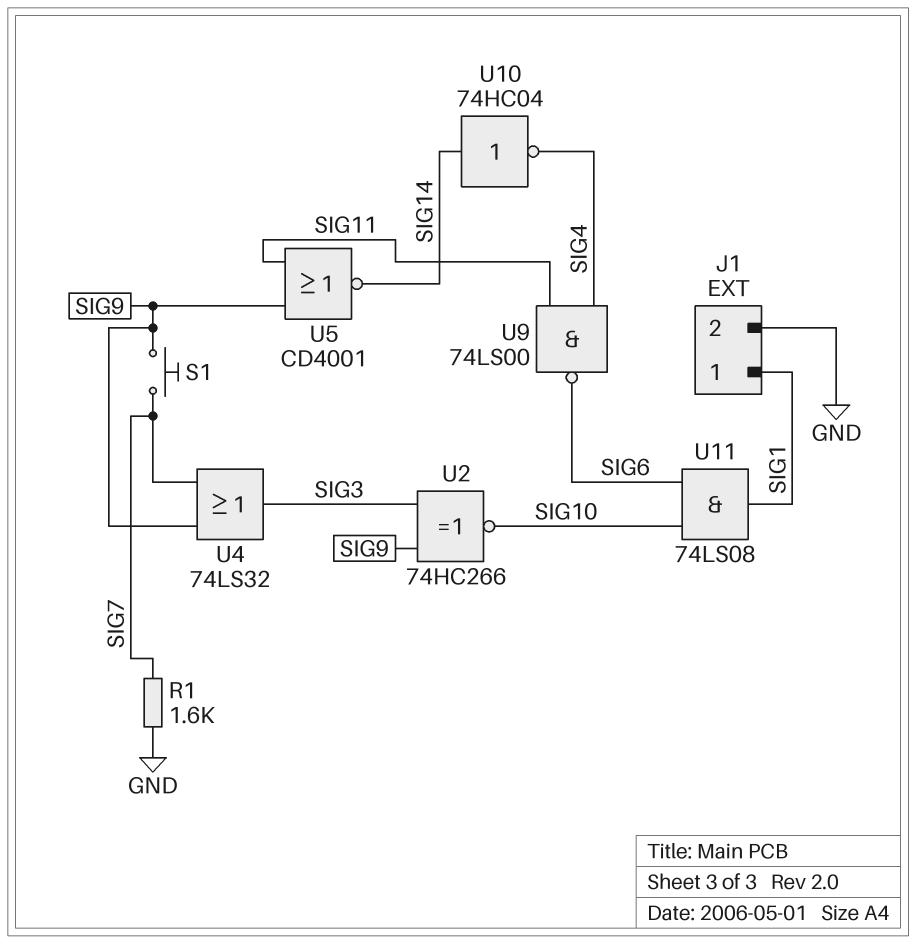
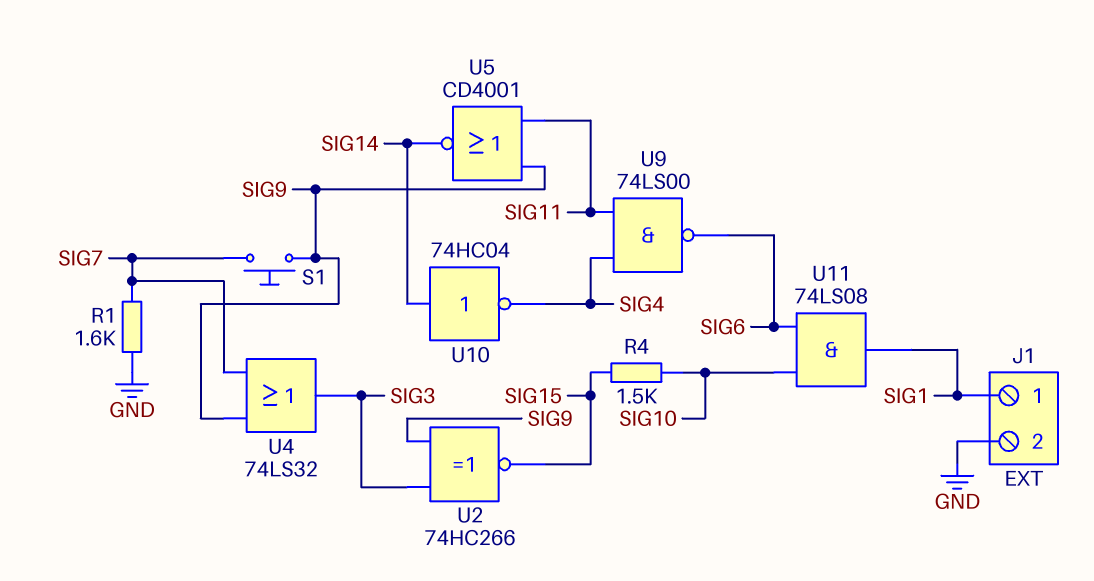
R4: none -> 1.5k (SIG10, SIG15)
U2: XNOR 74HC266 (in SIG3, in SIG9, out SIG10) -> XNOR 74HC266 (in SIG3, in SIG9, out SIG15)

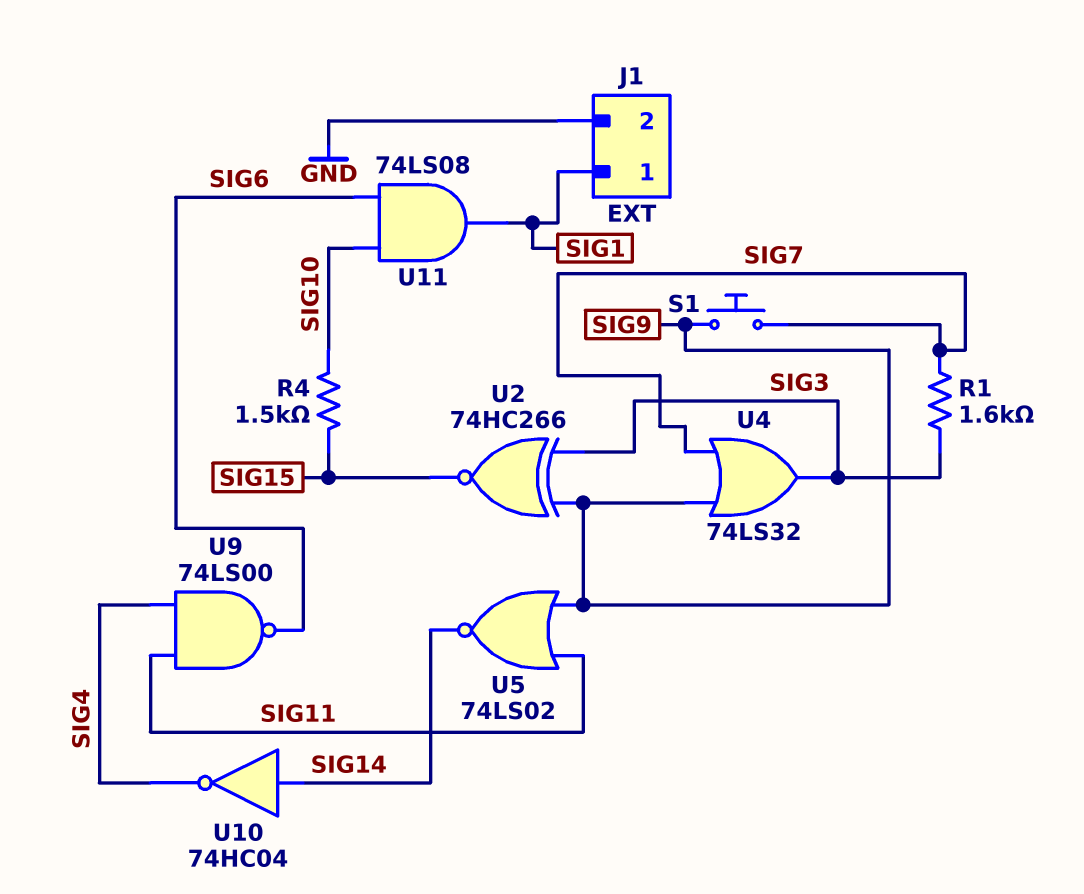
R1: 1.6k (GND, SIG7) -> 1.6k (SIG3, SIG7)
U5: NOR CD4001 (in SIG9, in SIG11, out SIG14) -> NOR 74LS02 (in SIG9, in SIG11, out SIG14)

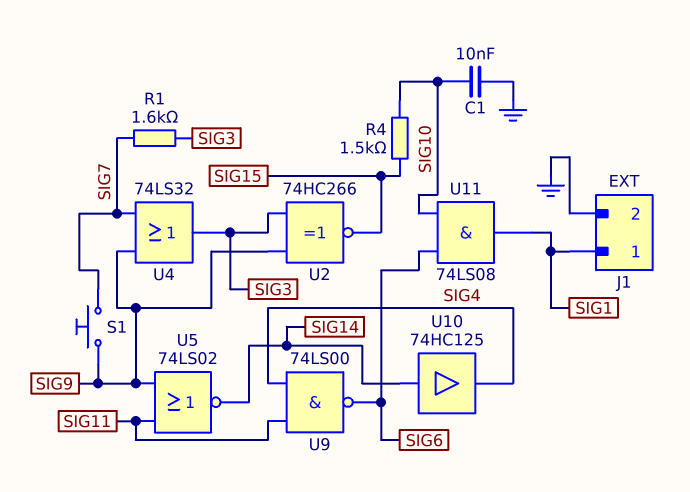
C1: none -> 10nF (GND, SIG10)
U10: NOT 74HC04 (in SIG14, out SIG4) -> buffer 74HC125 (in SIG14, out SIG4)

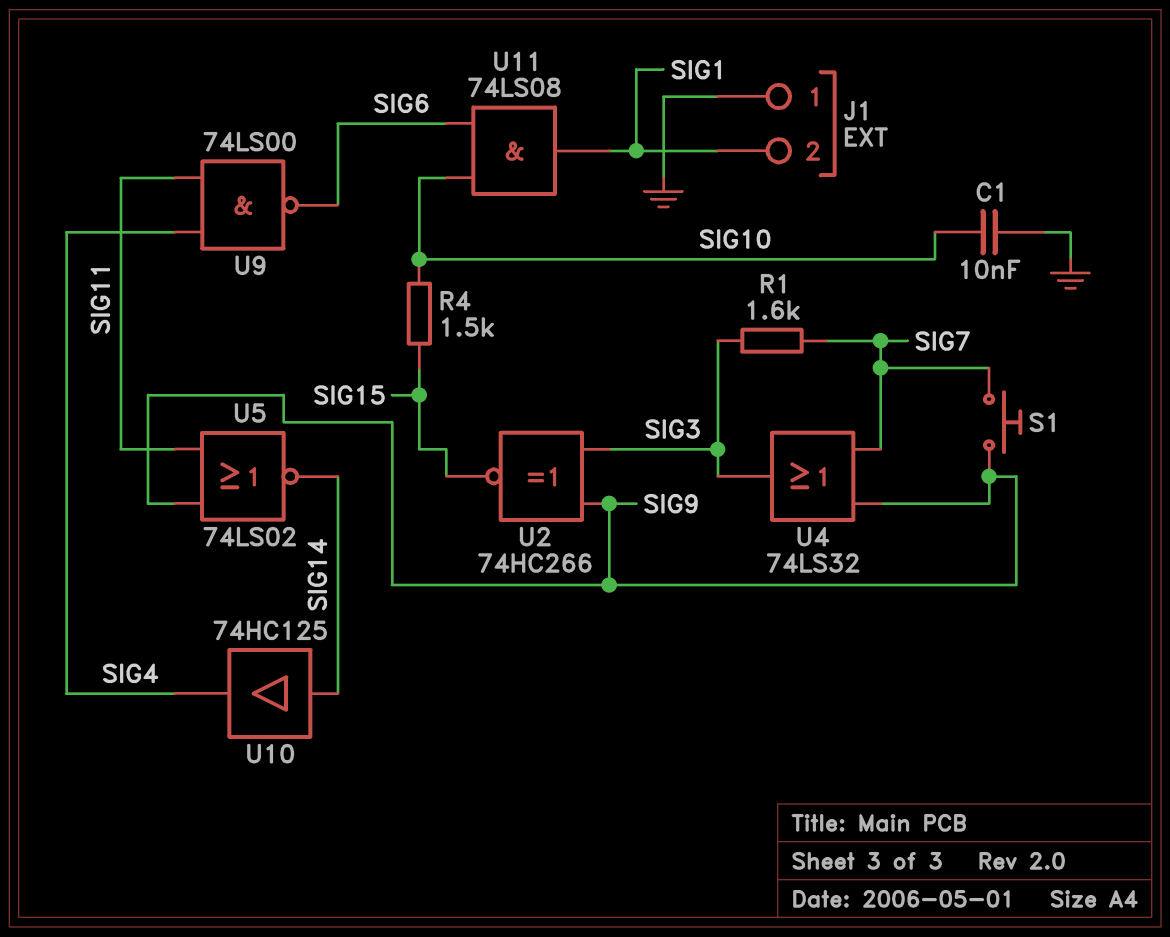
J1 pin 1: SIG1 -> GND
J1 pin 2: GND -> SIG1

